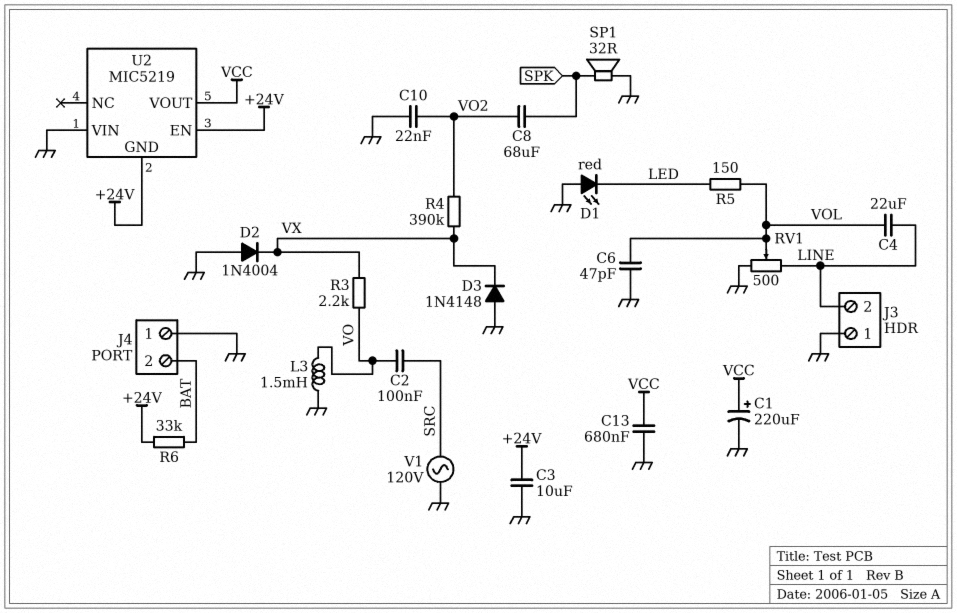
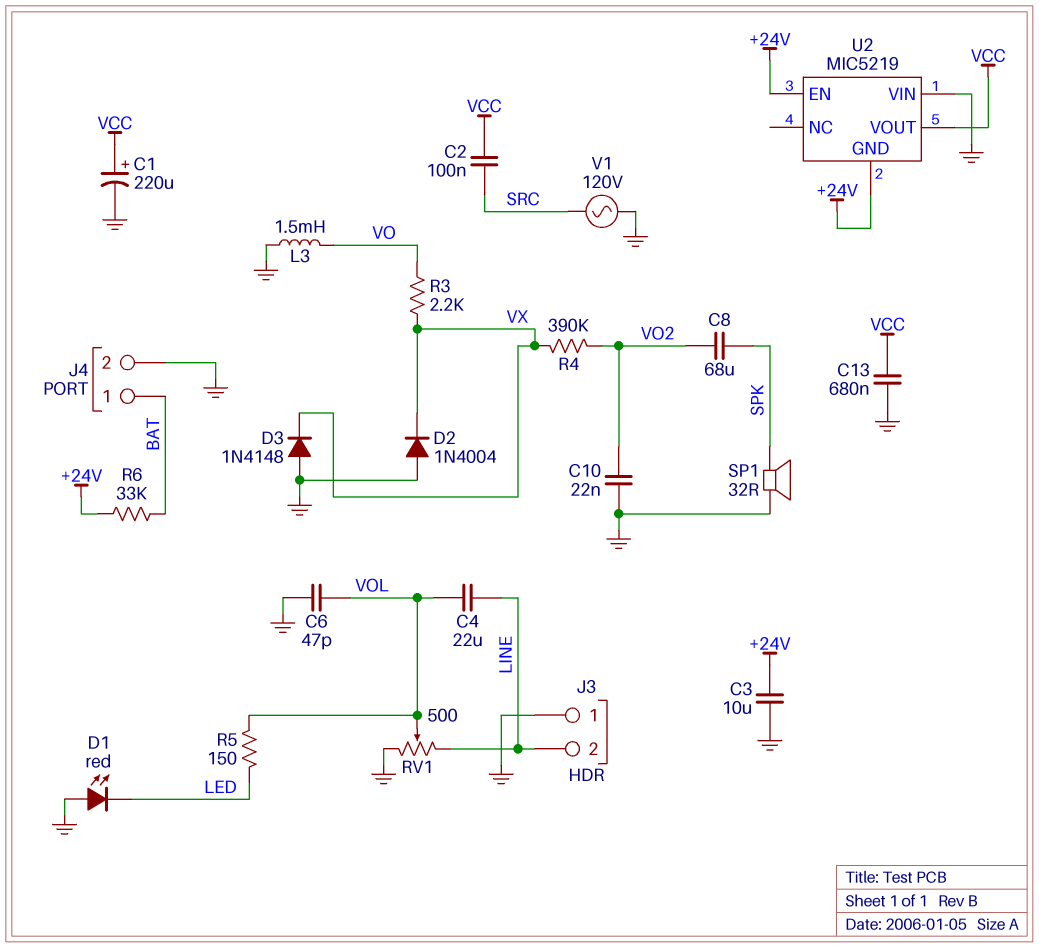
C2: 100nF (SRC, VO) -> 100nF (SRC, VCC)
J4 pin 1: GND -> BAT
J4 pin 2: BAT -> GND

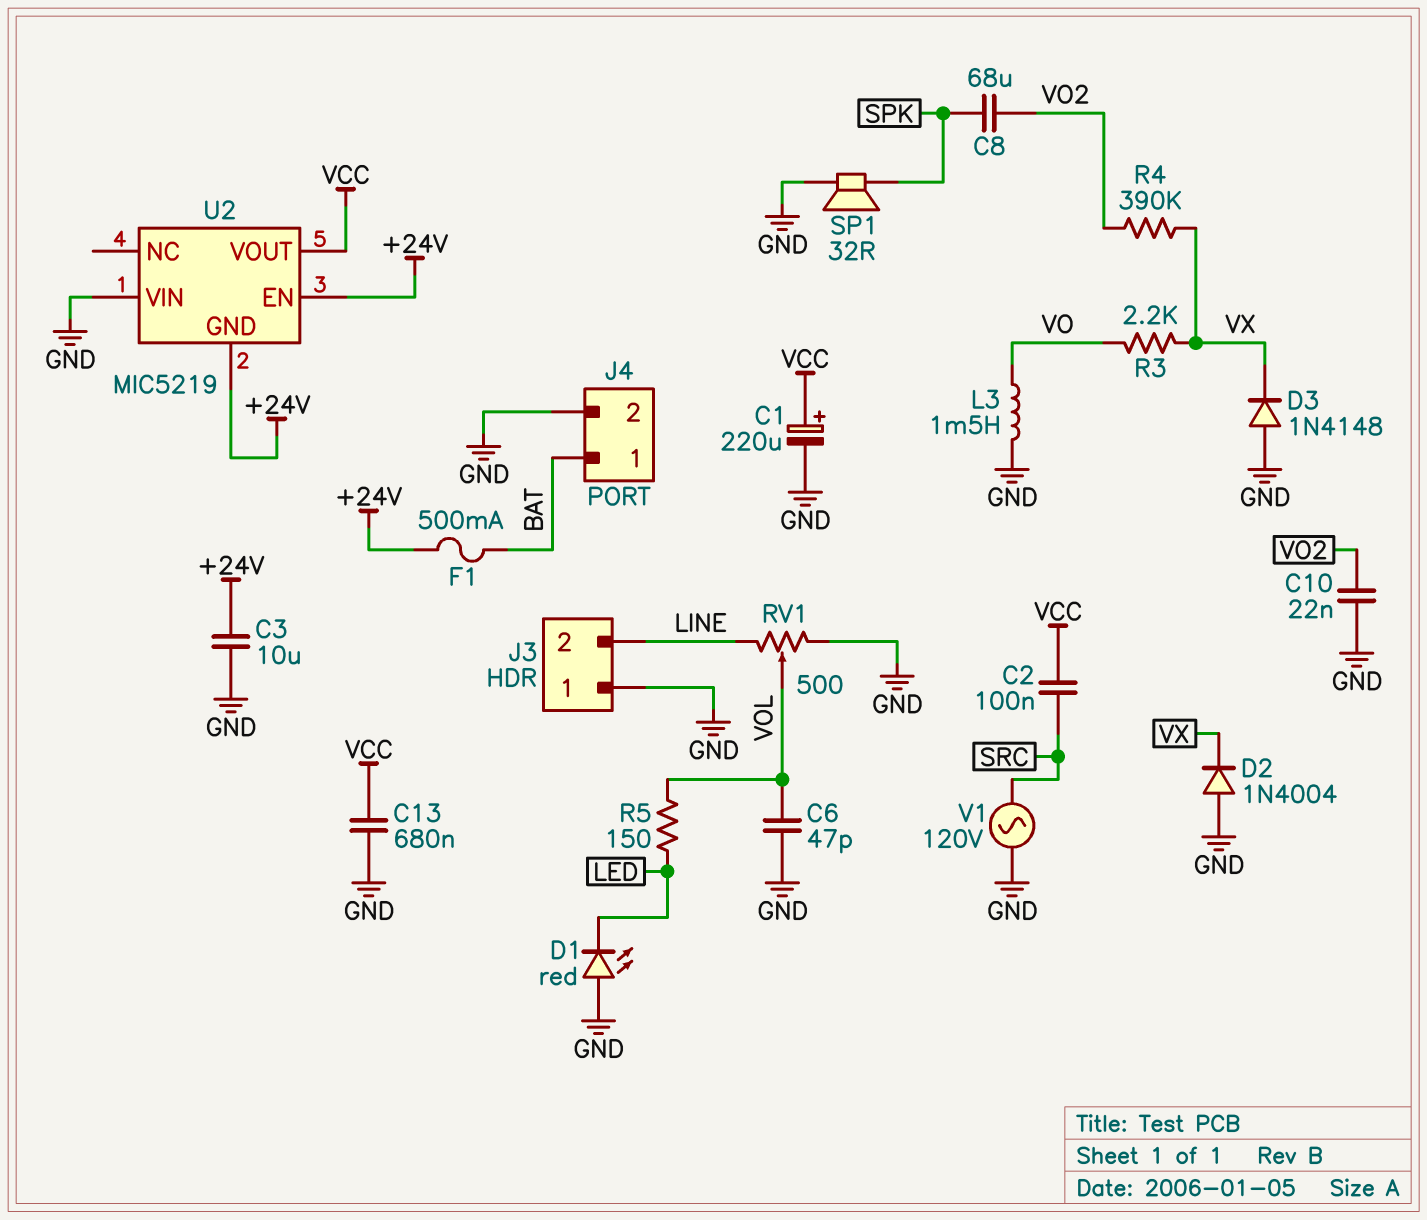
C4: 22uF (LINE, VOL) -> none
F1: none -> 500mA (+24V, BAT)
R6: 33k (+24V, BAT) -> none

